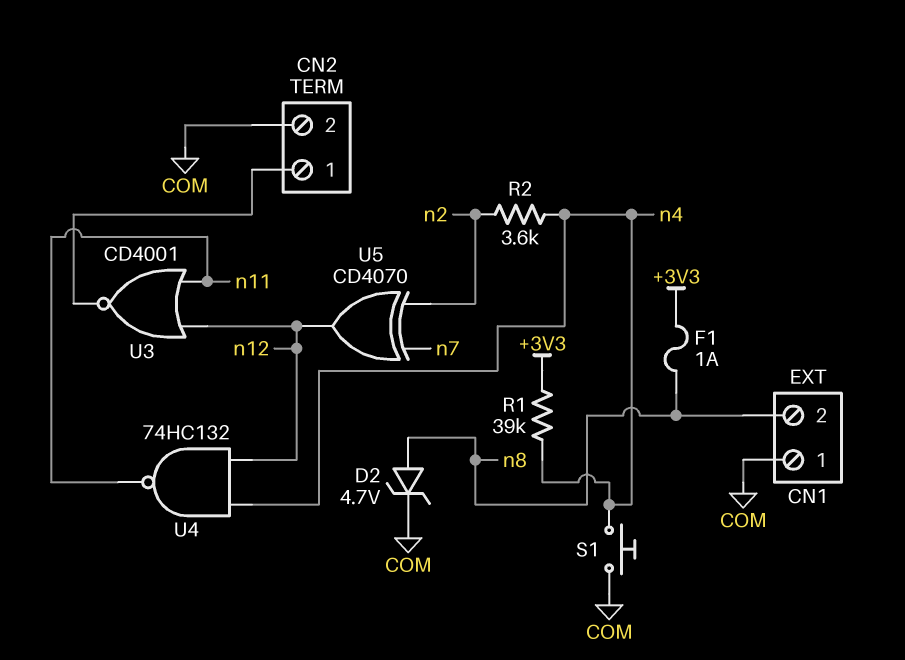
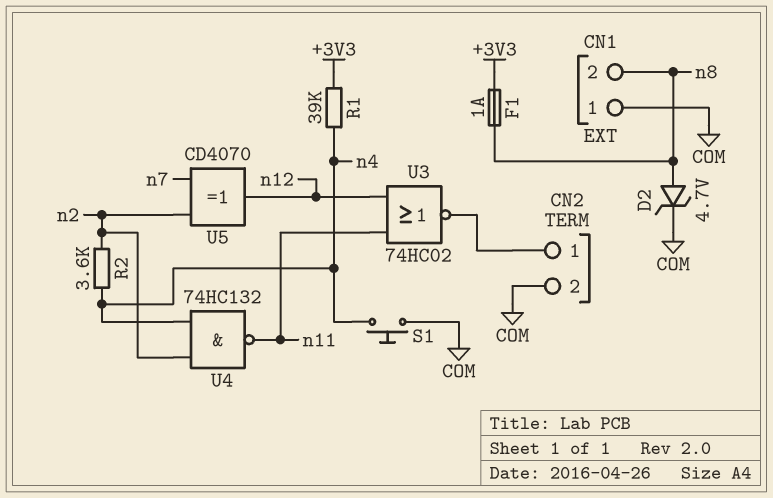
U3: NOR CD4001 (in n11, in n12, out CN2/1) -> NOR 74HC02 (in n11, in n12, out CN2/1)
U4: NAND 74HC132 (in n4, in n12, out n11) -> NAND 74HC132 (in n2, in n4, out n11)

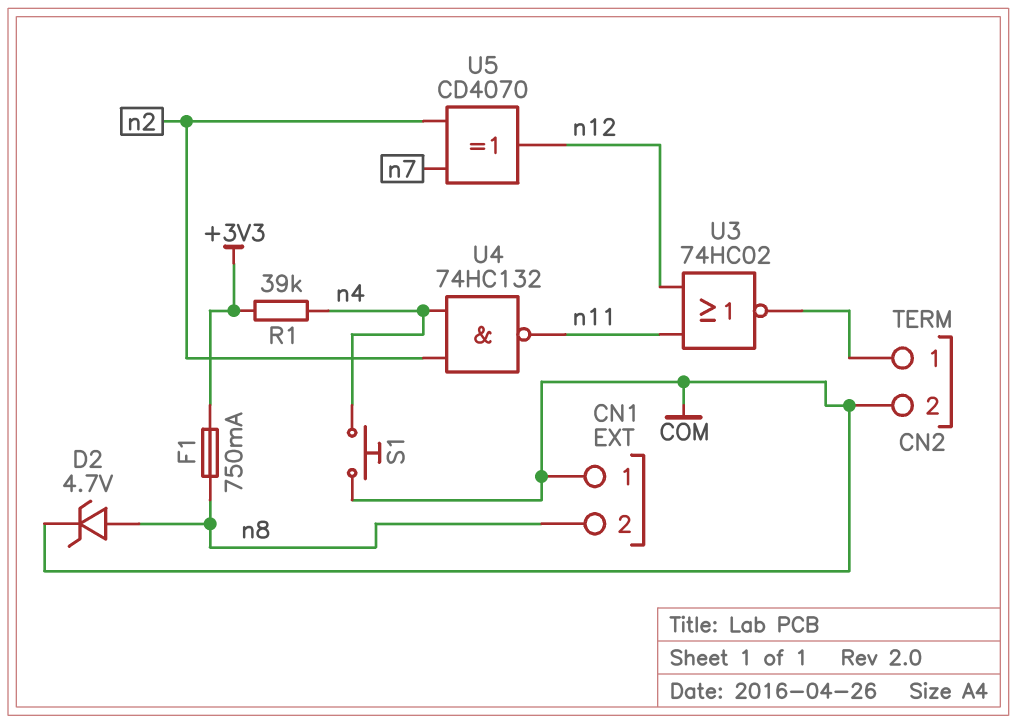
F1: 1A (+3V3, n8) -> 750mA (+3V3, n8)
R2: 3.6k (n2, n4) -> none

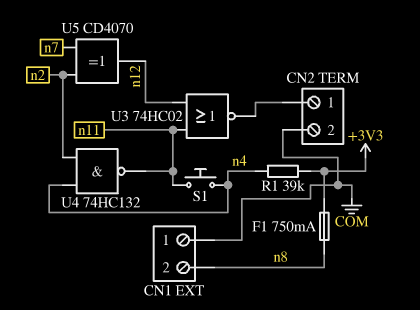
D2: zener 4.7V (A n8, K COM) -> none
S1: button (COM, n4) -> button (n4, n11)

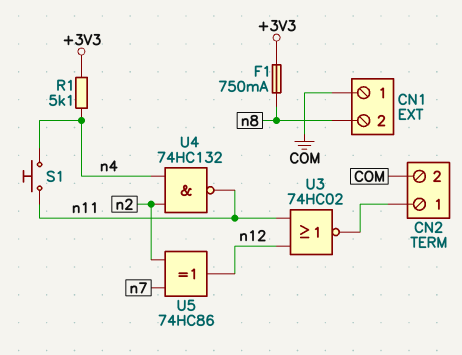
R1: 39k (+3V3, n4) -> 5.1k (+3V3, n4)
U5: XOR CD4070 (in n2, in n7, out n12) -> XOR 74HC86 (in n2, in n7, out n12)

